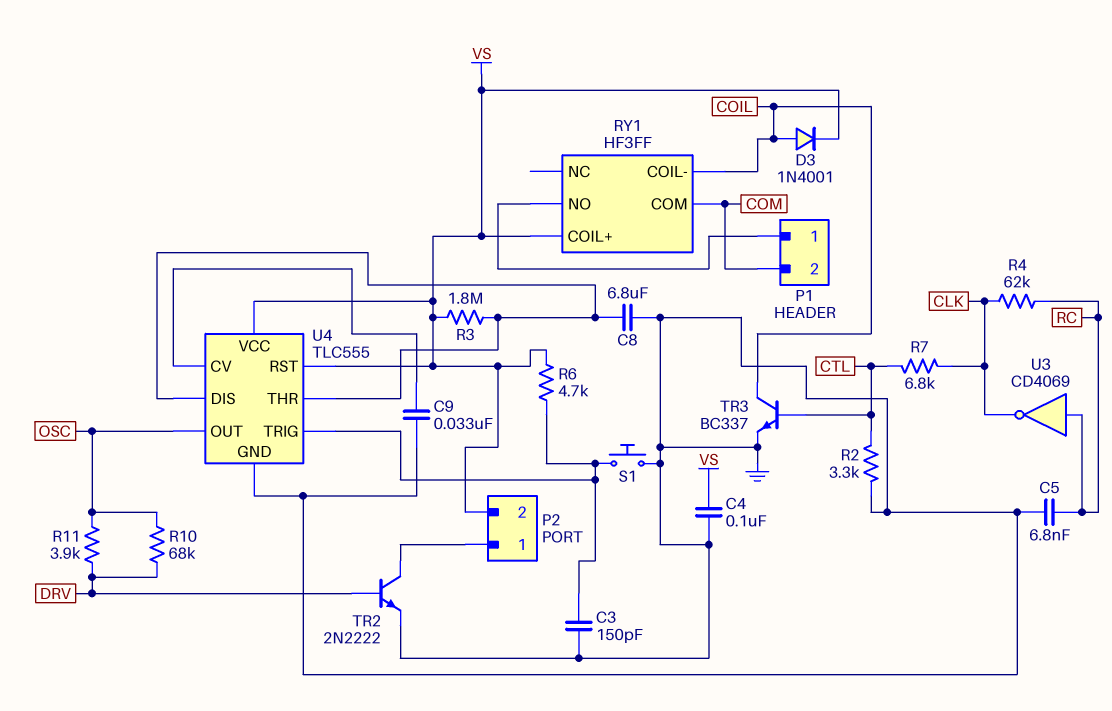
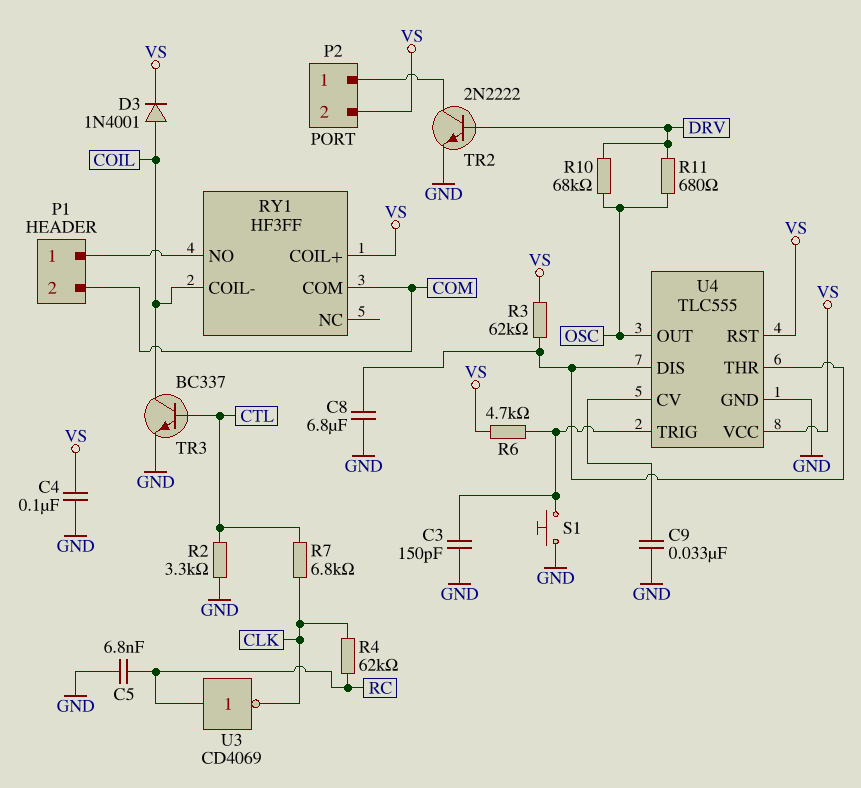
R3: 1.8M (U4/DIS, VS) -> 62k (U4/DIS, VS)
R11: 3.9k (DRV, OSC) -> 680 (DRV, OSC)

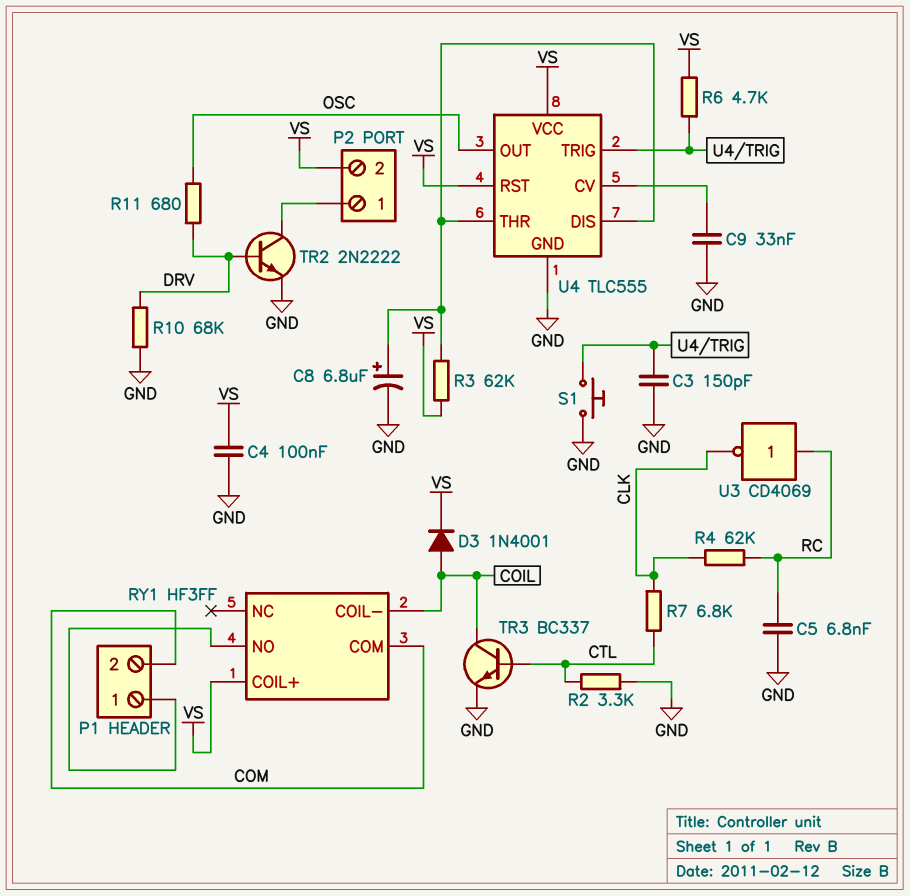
C8: 6.8uF (GND, U4/DIS) -> 6.8uF (plus U4/DIS, minus GND)
R10: 68k (DRV, OSC) -> 68k (DRV, GND)

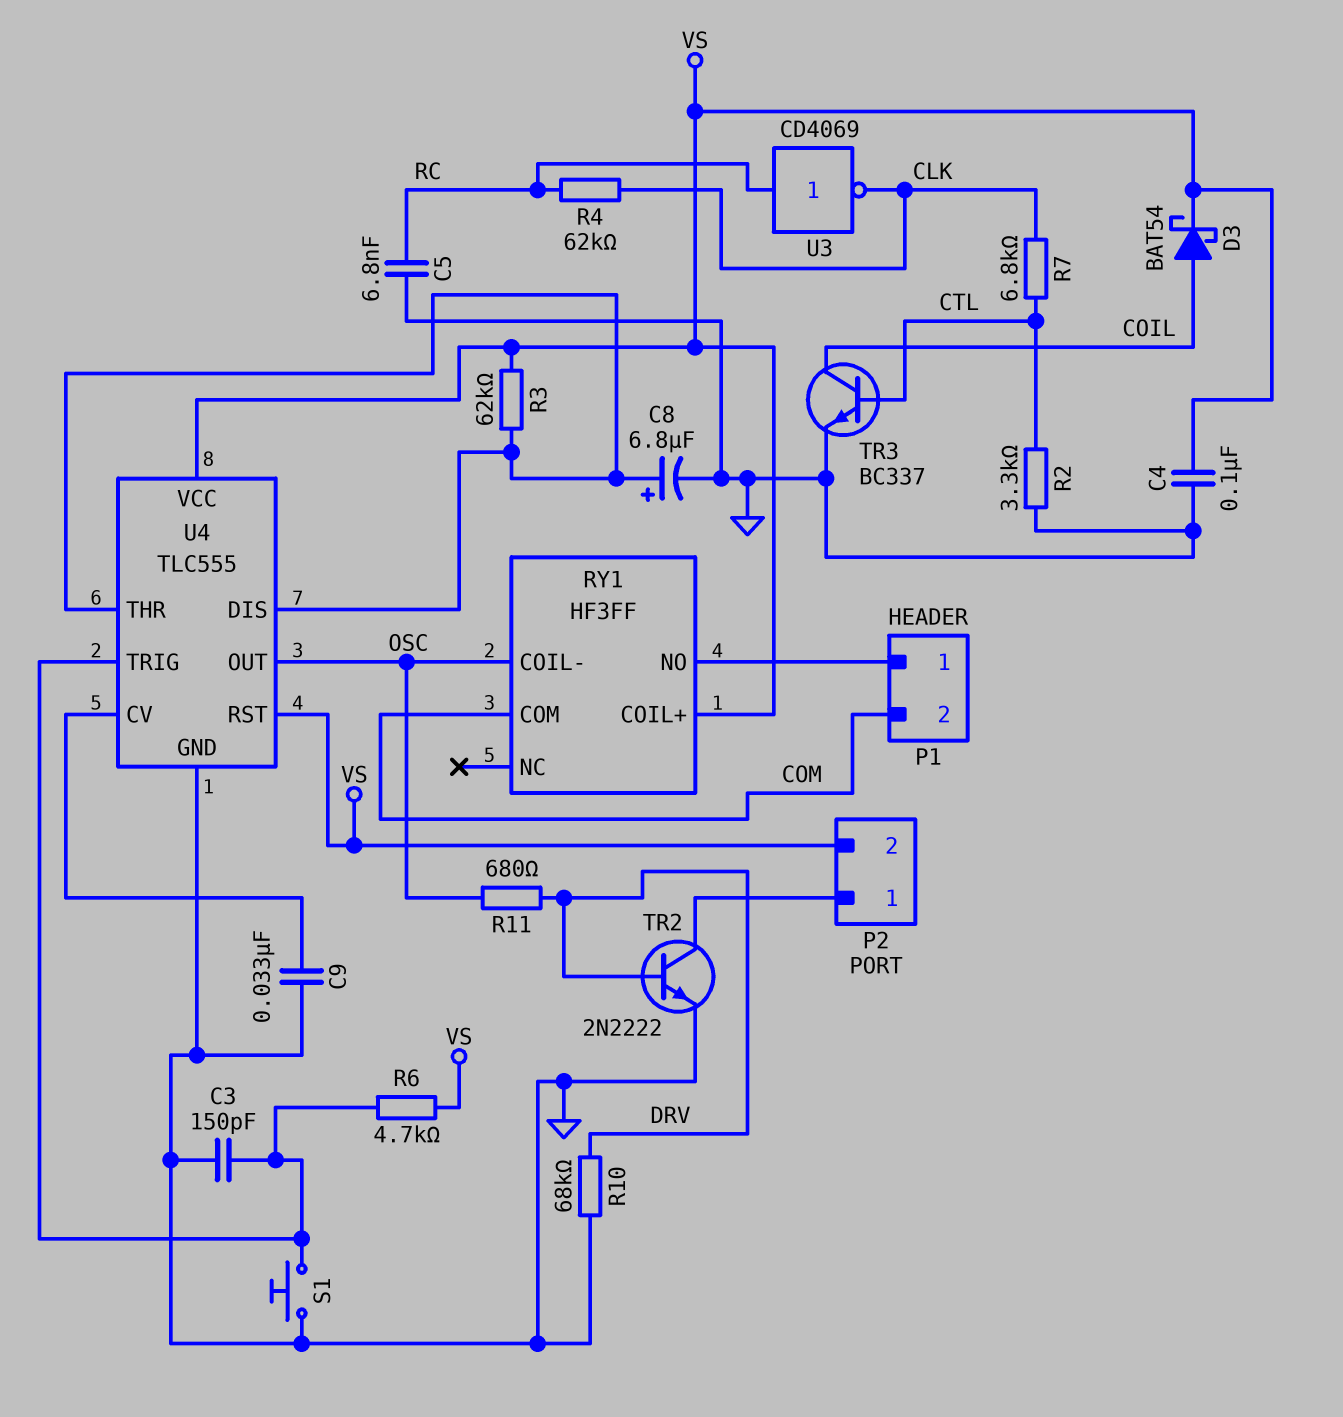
D3: diode 1N4001 (A COIL, K VS) -> schottky BAT54 (A COIL, K VS)
RY1 pin COIL-: COIL -> OSC

